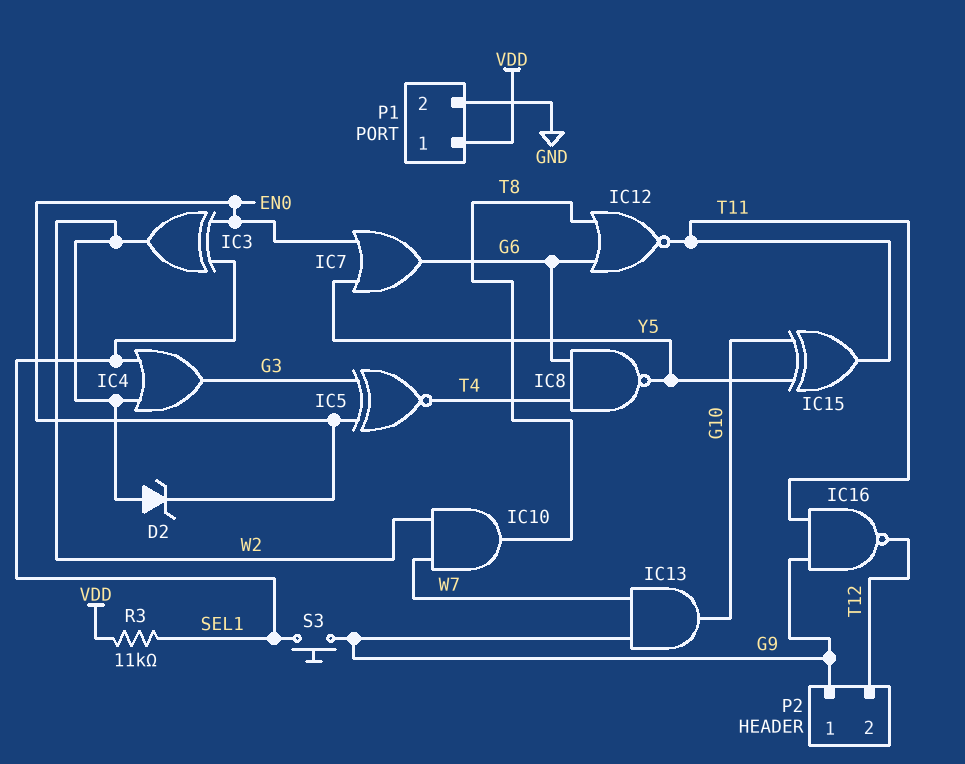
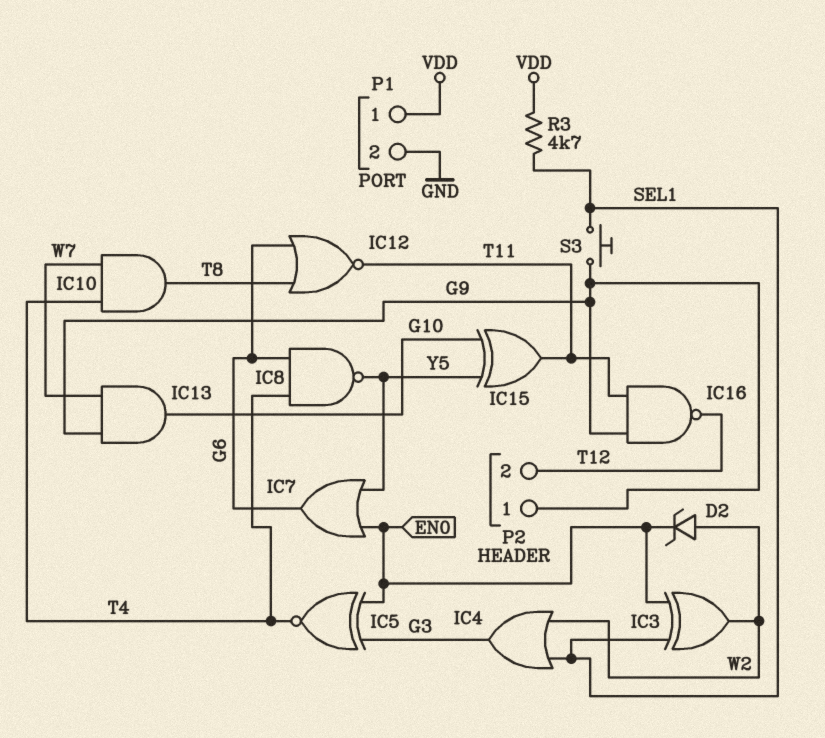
IC10: AND (in W2, in W7, out T8) -> AND (in T4, in W7, out T8)
R3: 11k (SEL1, VDD) -> 4.7k (SEL1, VDD)

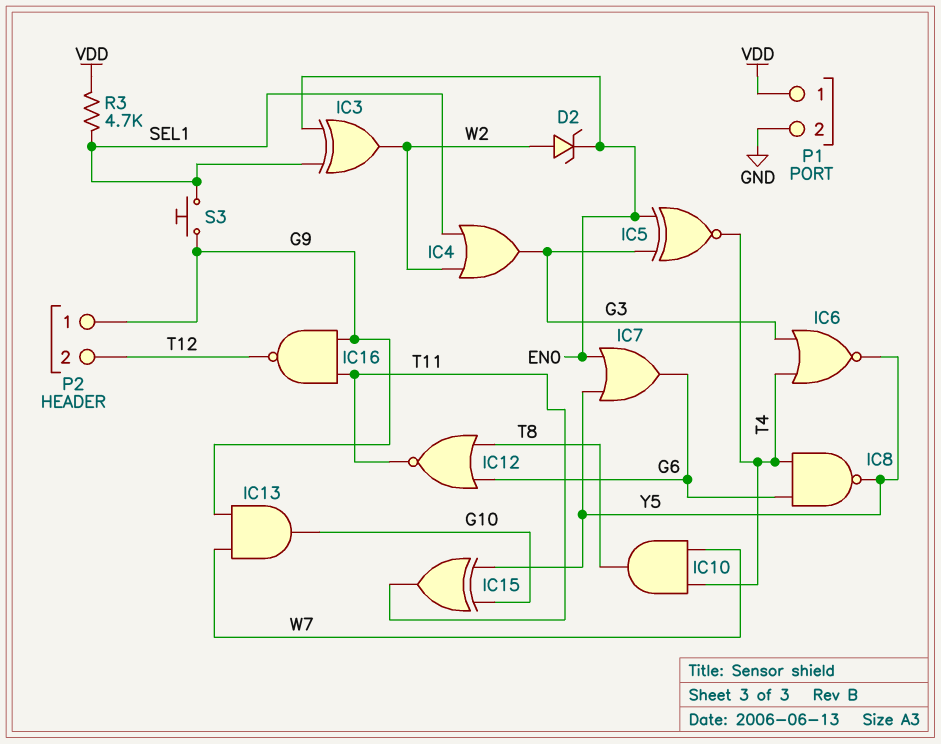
IC6: none -> NOR (in G3, in T4, out Y5)

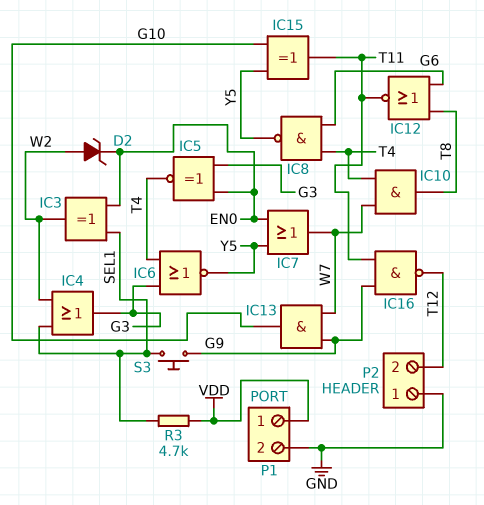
IC7: OR (in EN0, in Y5, out G6) -> OR (in EN0, in Y5, out W7)
P2 pin 1: G9 -> GND

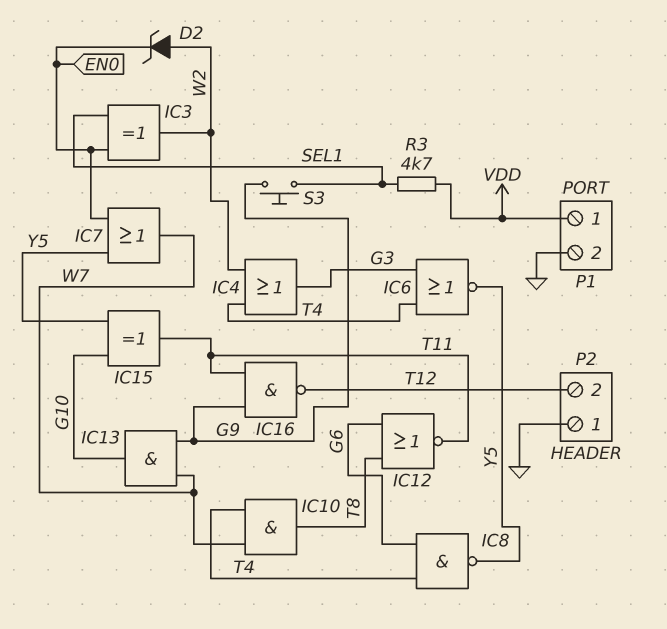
IC4: OR (in SEL1, in W2, out G3) -> OR (in T4, in W2, out G3)
IC5: XNOR (in EN0, in G3, out T4) -> none

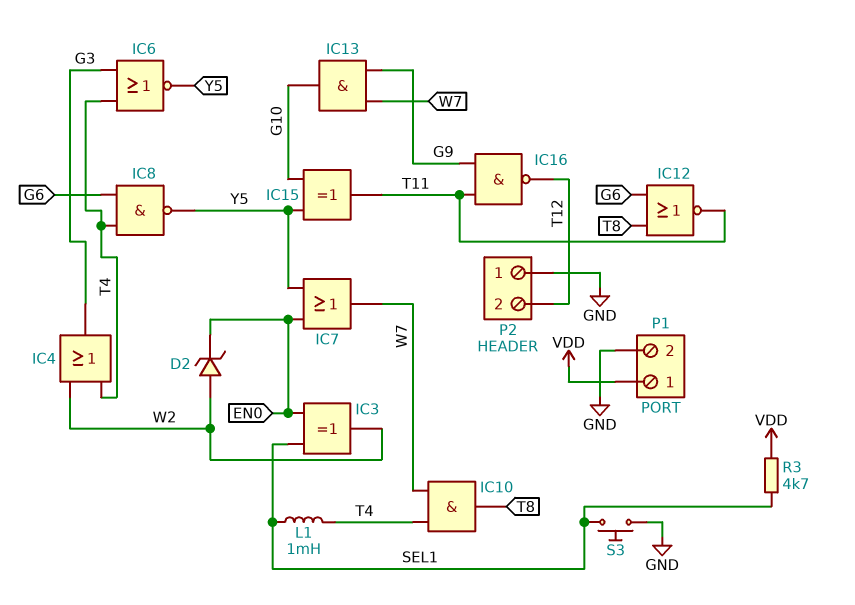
L1: none -> 1mH (SEL1, T4)
S3: button (G9, SEL1) -> button (GND, SEL1)

